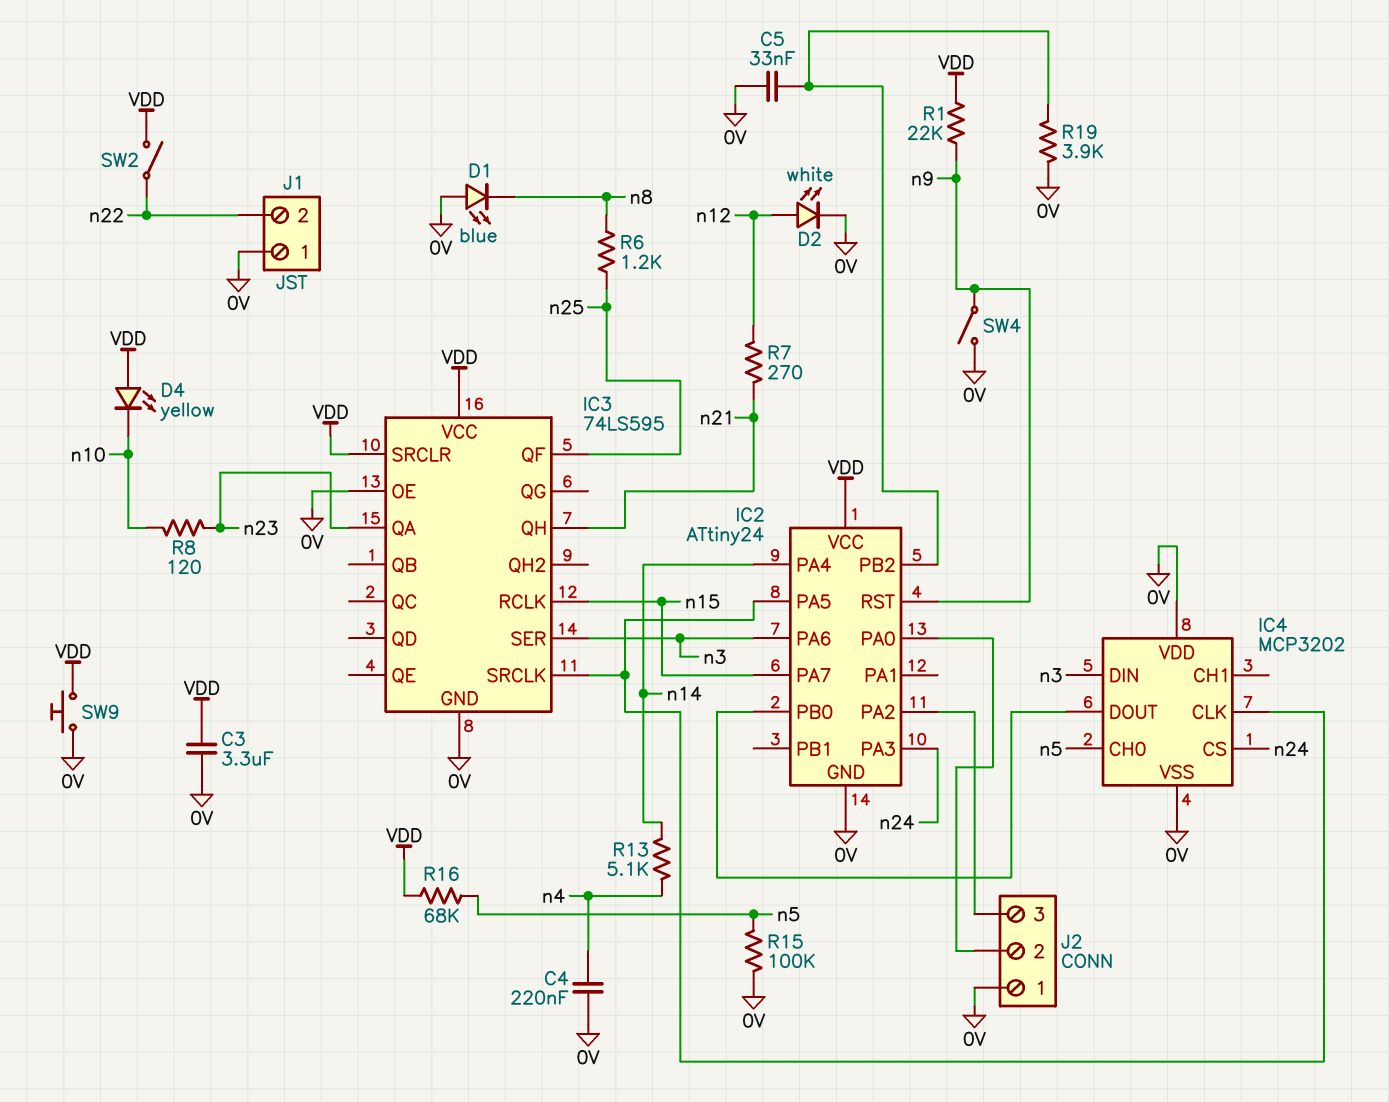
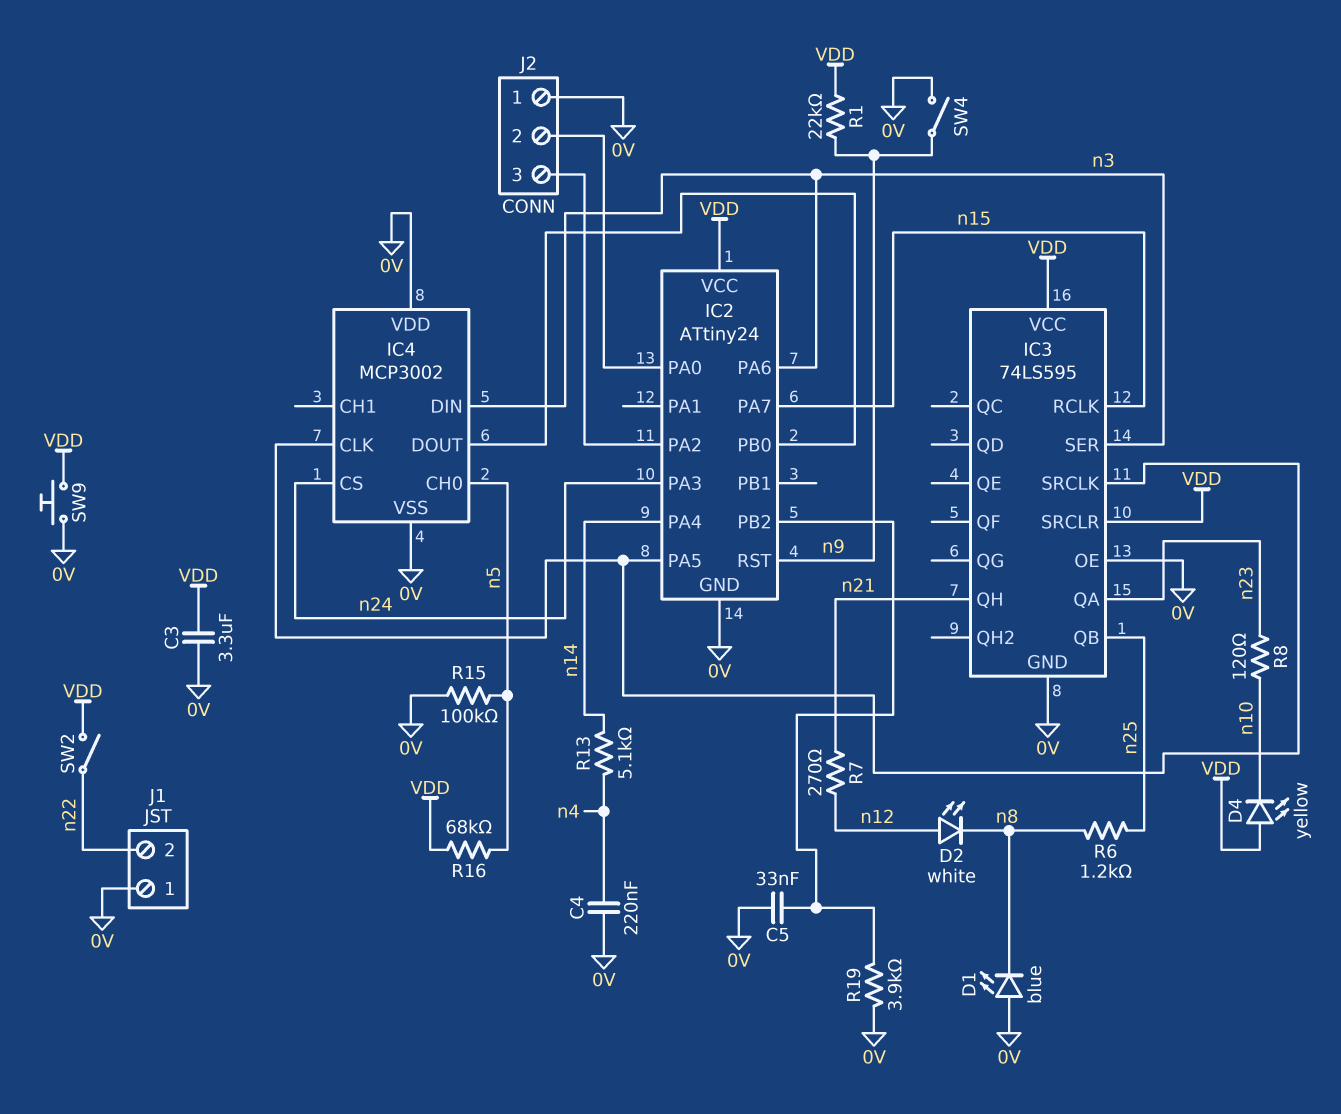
D2: LED white (A n12, K 0V) -> LED white (A n12, K n8)
IC3 pin QB: none -> n25
IC3 pin QF: n25 -> none
IC4: MCP3202 -> MCP3002

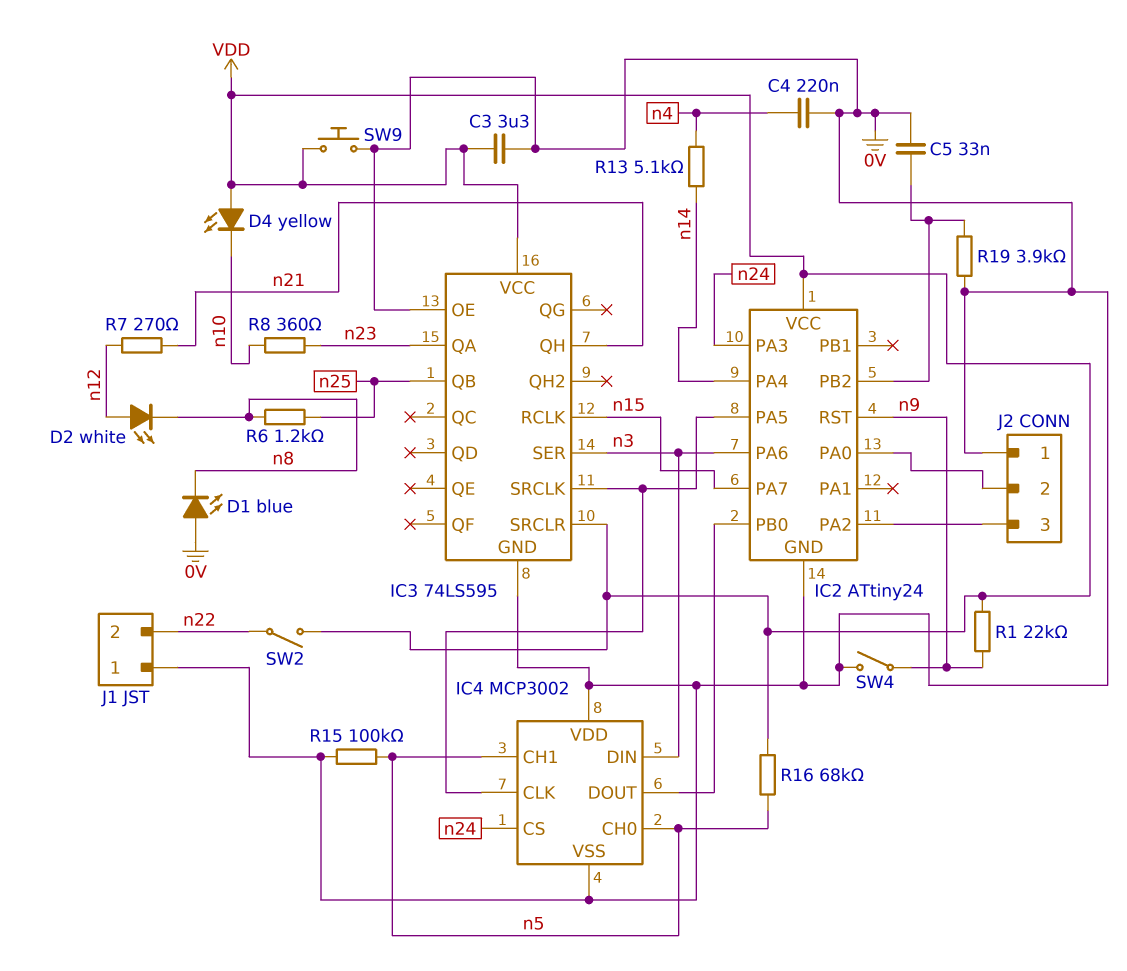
IC4 pin CH1: none -> n5
R8: 120 (n10, n23) -> 360 (n10, n23)

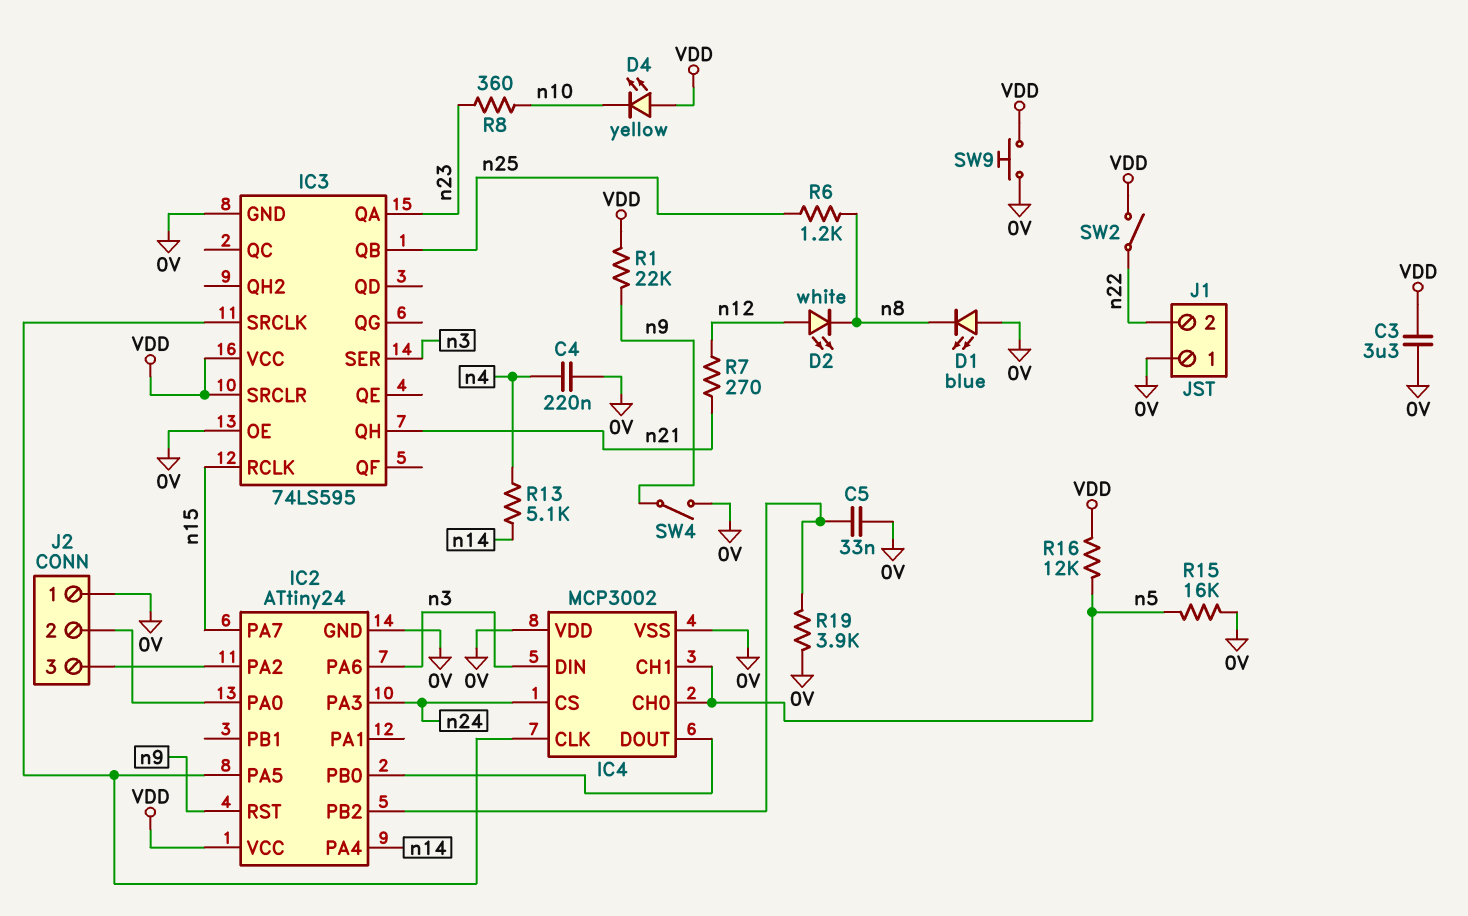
R15: 100k (0V, n5) -> 16k (0V, n5)
R16: 68k (VDD, n5) -> 12k (VDD, n5)

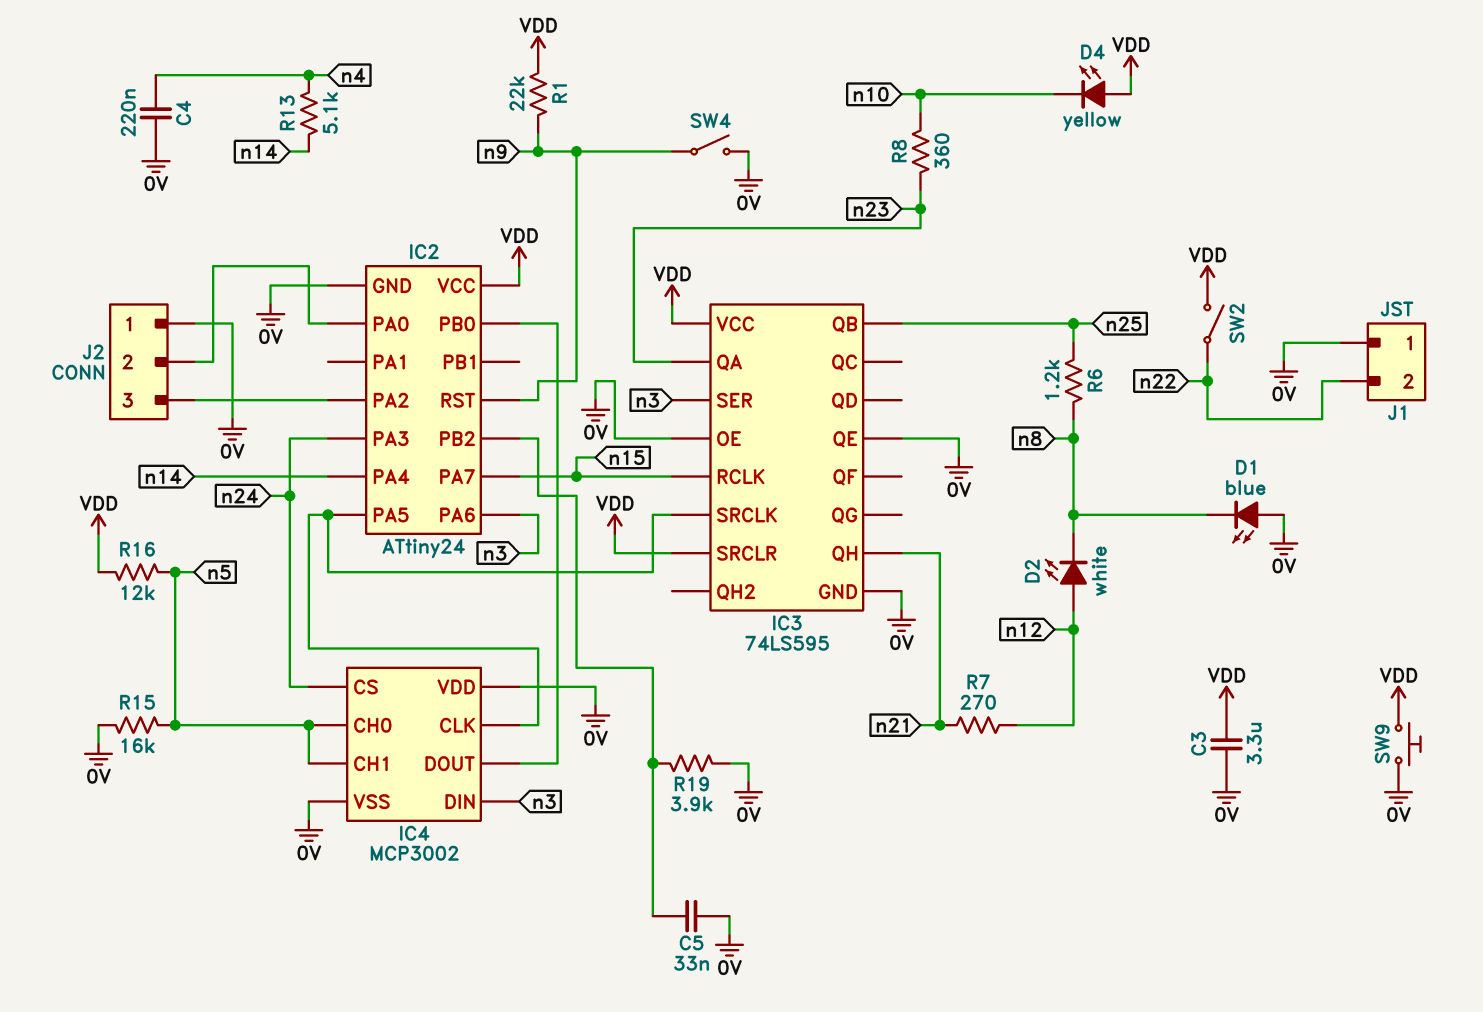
IC3 pin QE: none -> 0V

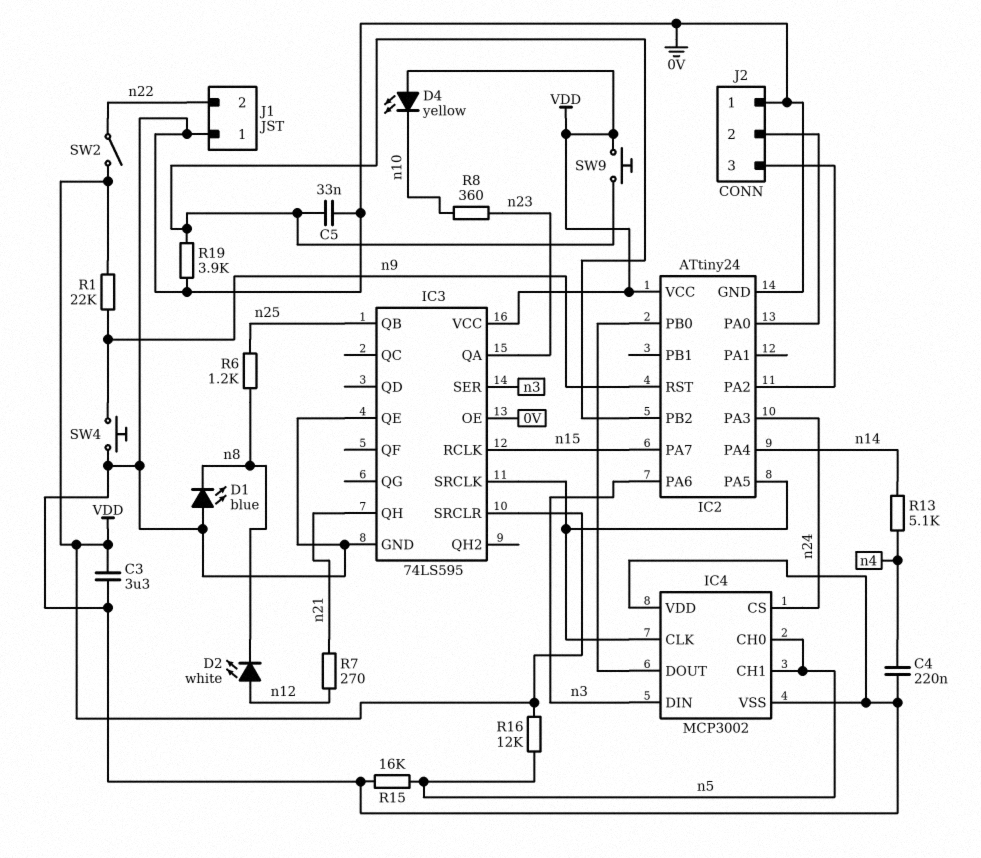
SW4: switch (0V, n9) -> button (0V, n9)
SW9: button (0V, VDD) -> button (IC2/PB2, VDD)

